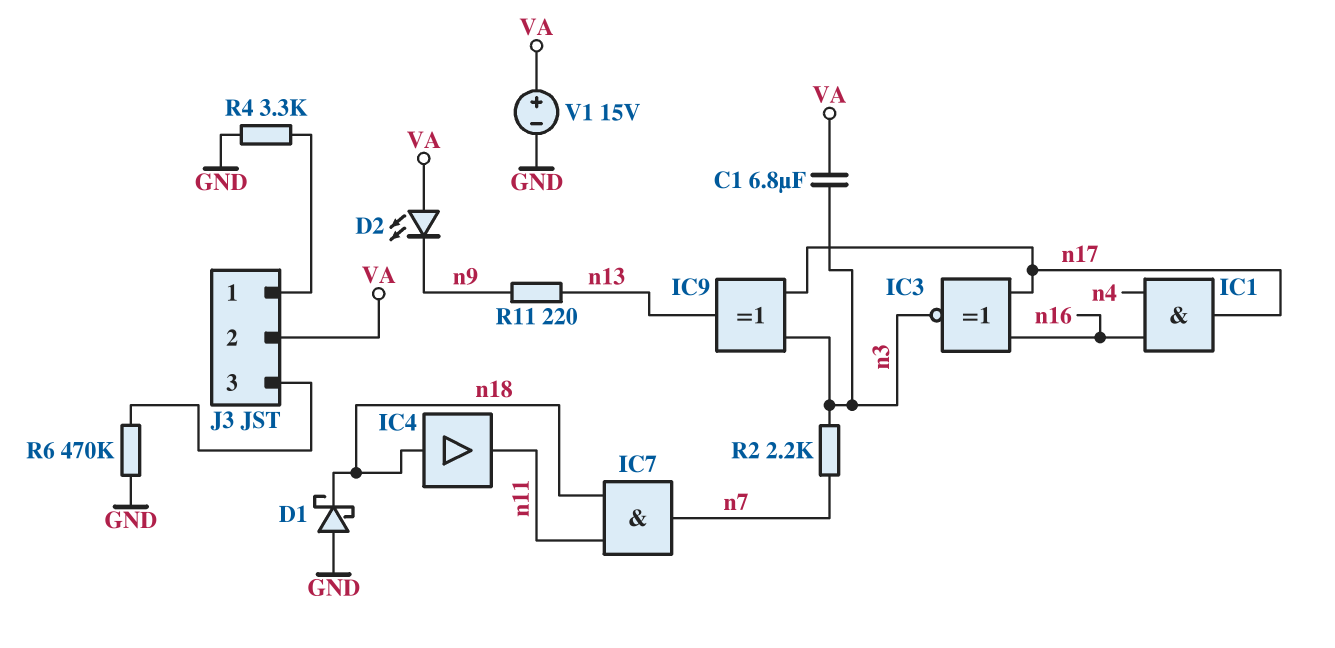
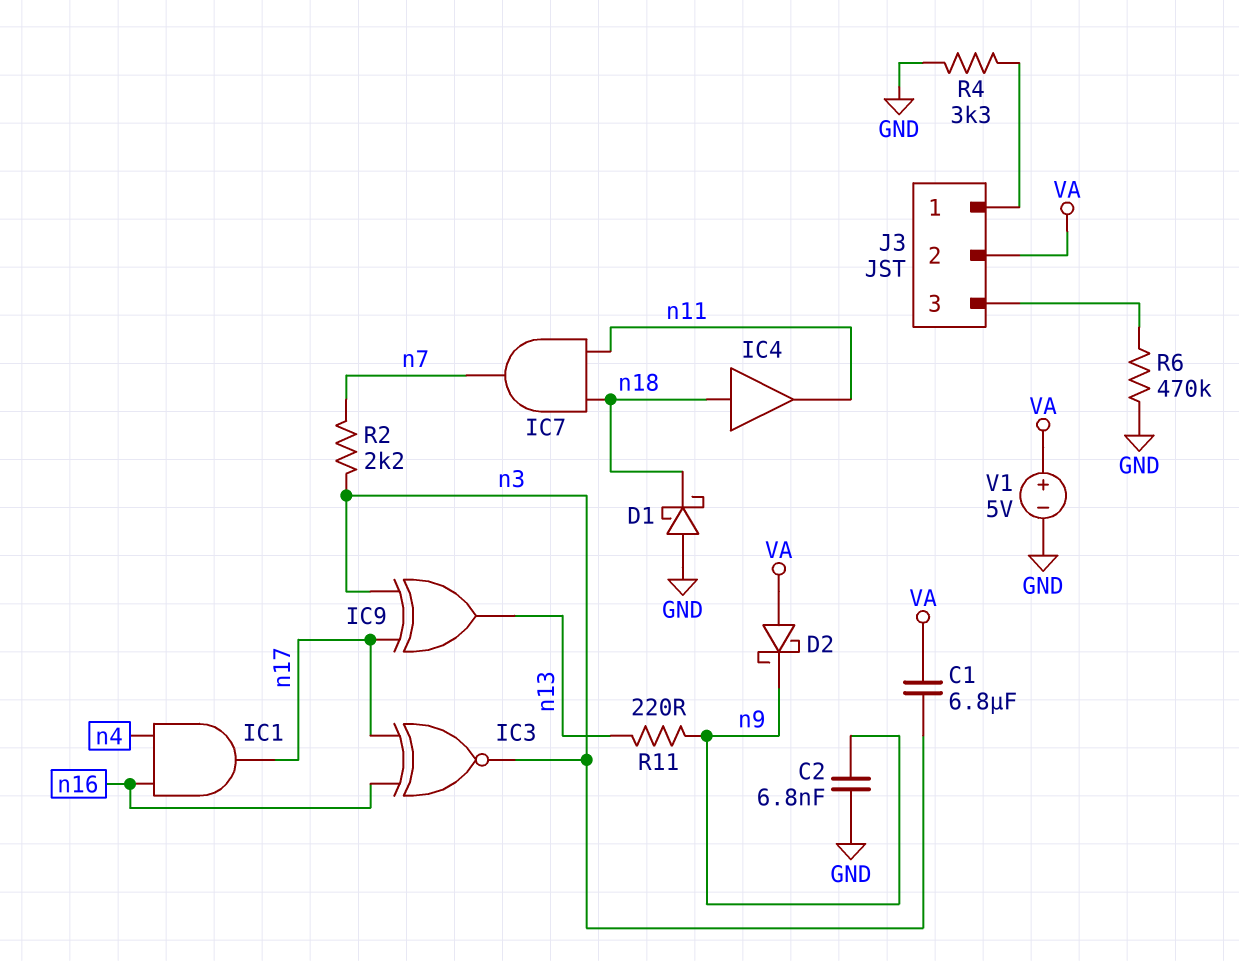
C2: none -> 6.8nF (GND, n9)
D2: LED (A VA, K n9) -> schottky (A VA, K n9)
V1: 15V (plus VA, minus GND) -> 5V (plus VA, minus GND)

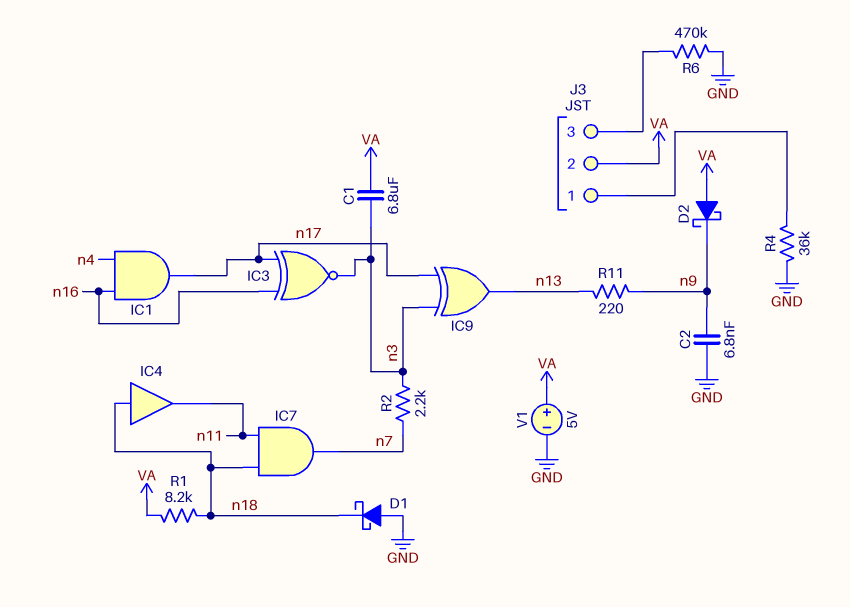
R1: none -> 8.2k (VA, n18)
R4: 3.3k (GND, J3/1) -> 36k (GND, J3/1)

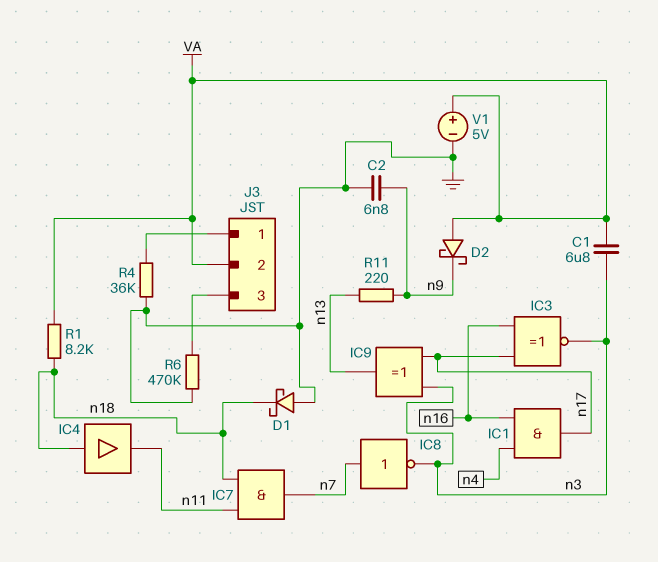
IC8: none -> NOT (in n7, out n3)
R2: 2.2k (n3, n7) -> none

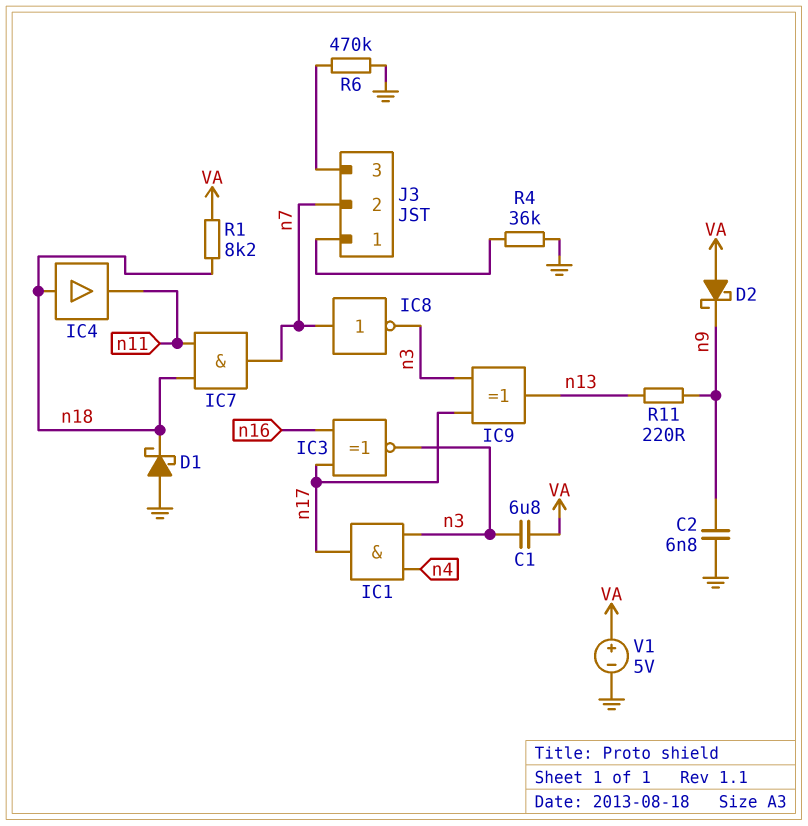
IC1: AND (in n4, in n16, out n17) -> AND (in n3, in n4, out n17)
J3 pin 2: VA -> n7

